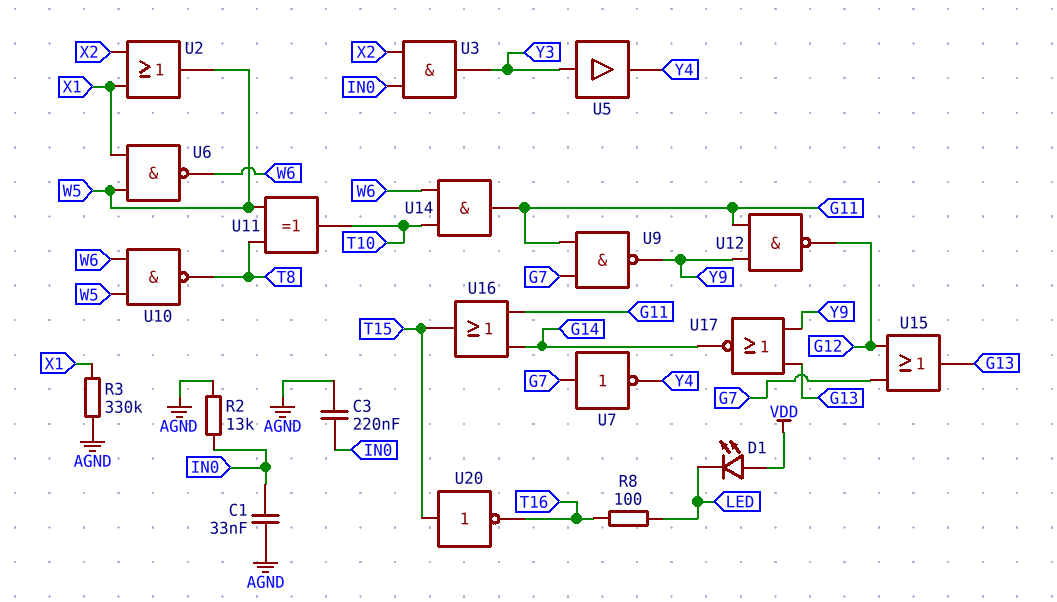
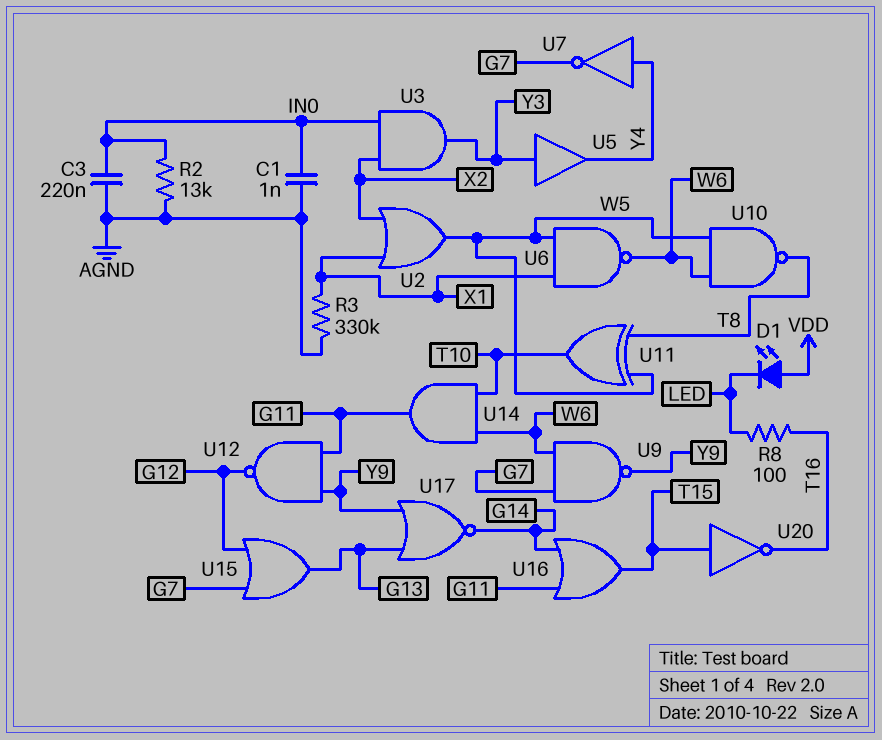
C1: 33nF (AGND, IN0) -> 1nF (AGND, IN0)
U7: NOT (in G7, out Y4) -> NOT (in Y4, out G7)
U9: NAND (in G7, in G11, out Y9) -> NAND (in G7, in W6, out Y9)

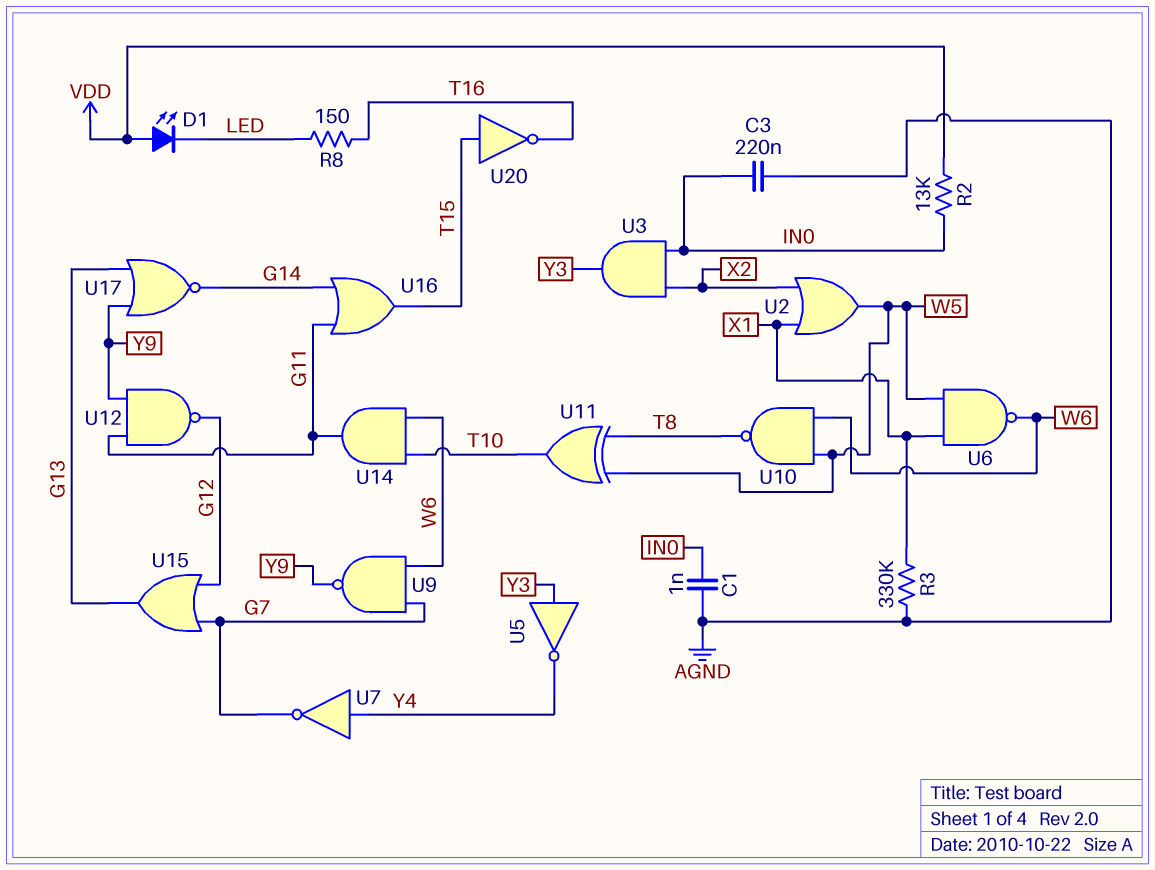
R2: 13k (AGND, IN0) -> 13k (IN0, VDD)
R8: 100 (LED, T16) -> 150 (LED, T16)
U5: buffer (in Y3, out Y4) -> NOT (in Y3, out Y4)

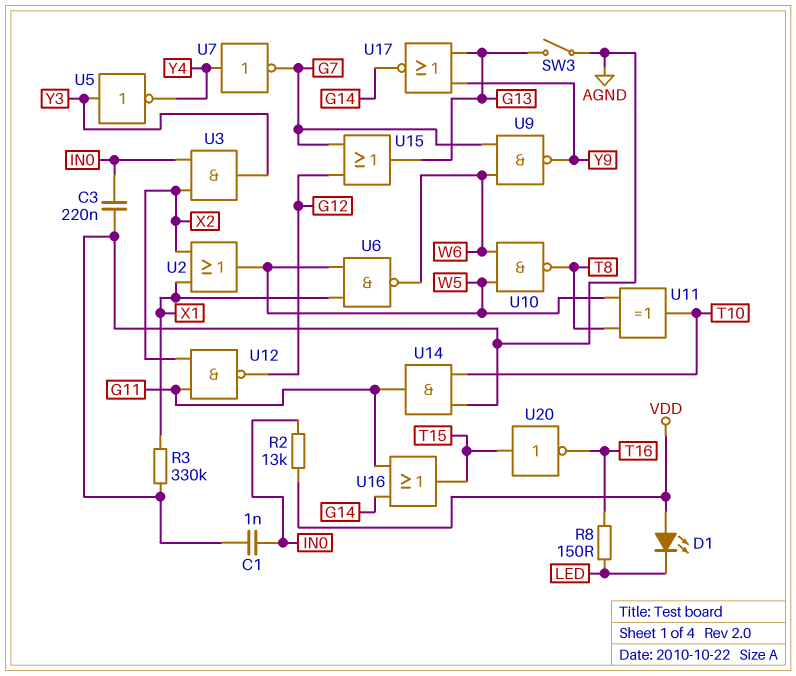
SW3: none -> switch (AGND, G13)
U12: NAND (in G11, in Y9, out G12) -> NAND (in G11, in X2, out G12)
U14: AND (in T10, in W6, out G11) -> AND (in AGND, in T10, out G11)

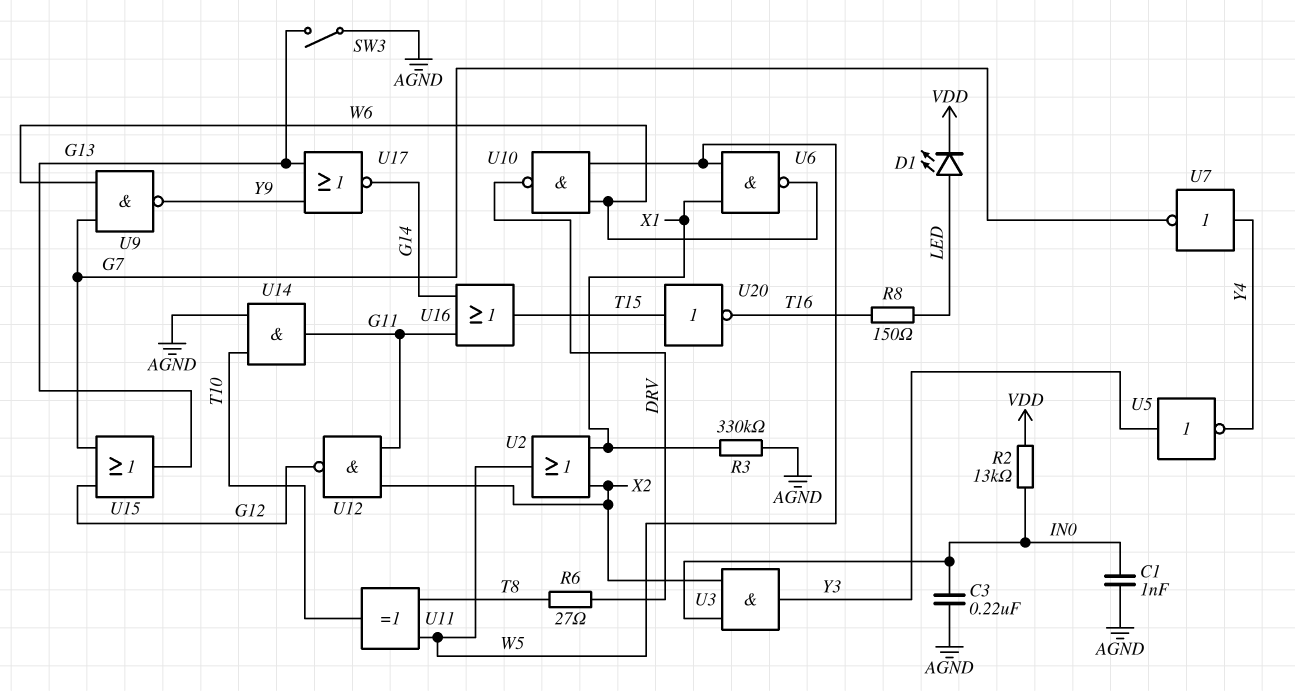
D1: LED (A VDD, K LED) -> LED (A LED, K VDD)
R6: none -> 27 (DRV, T8)
U10: NAND (in W5, in W6, out T8) -> NAND (in W5, in W6, out DRV)

